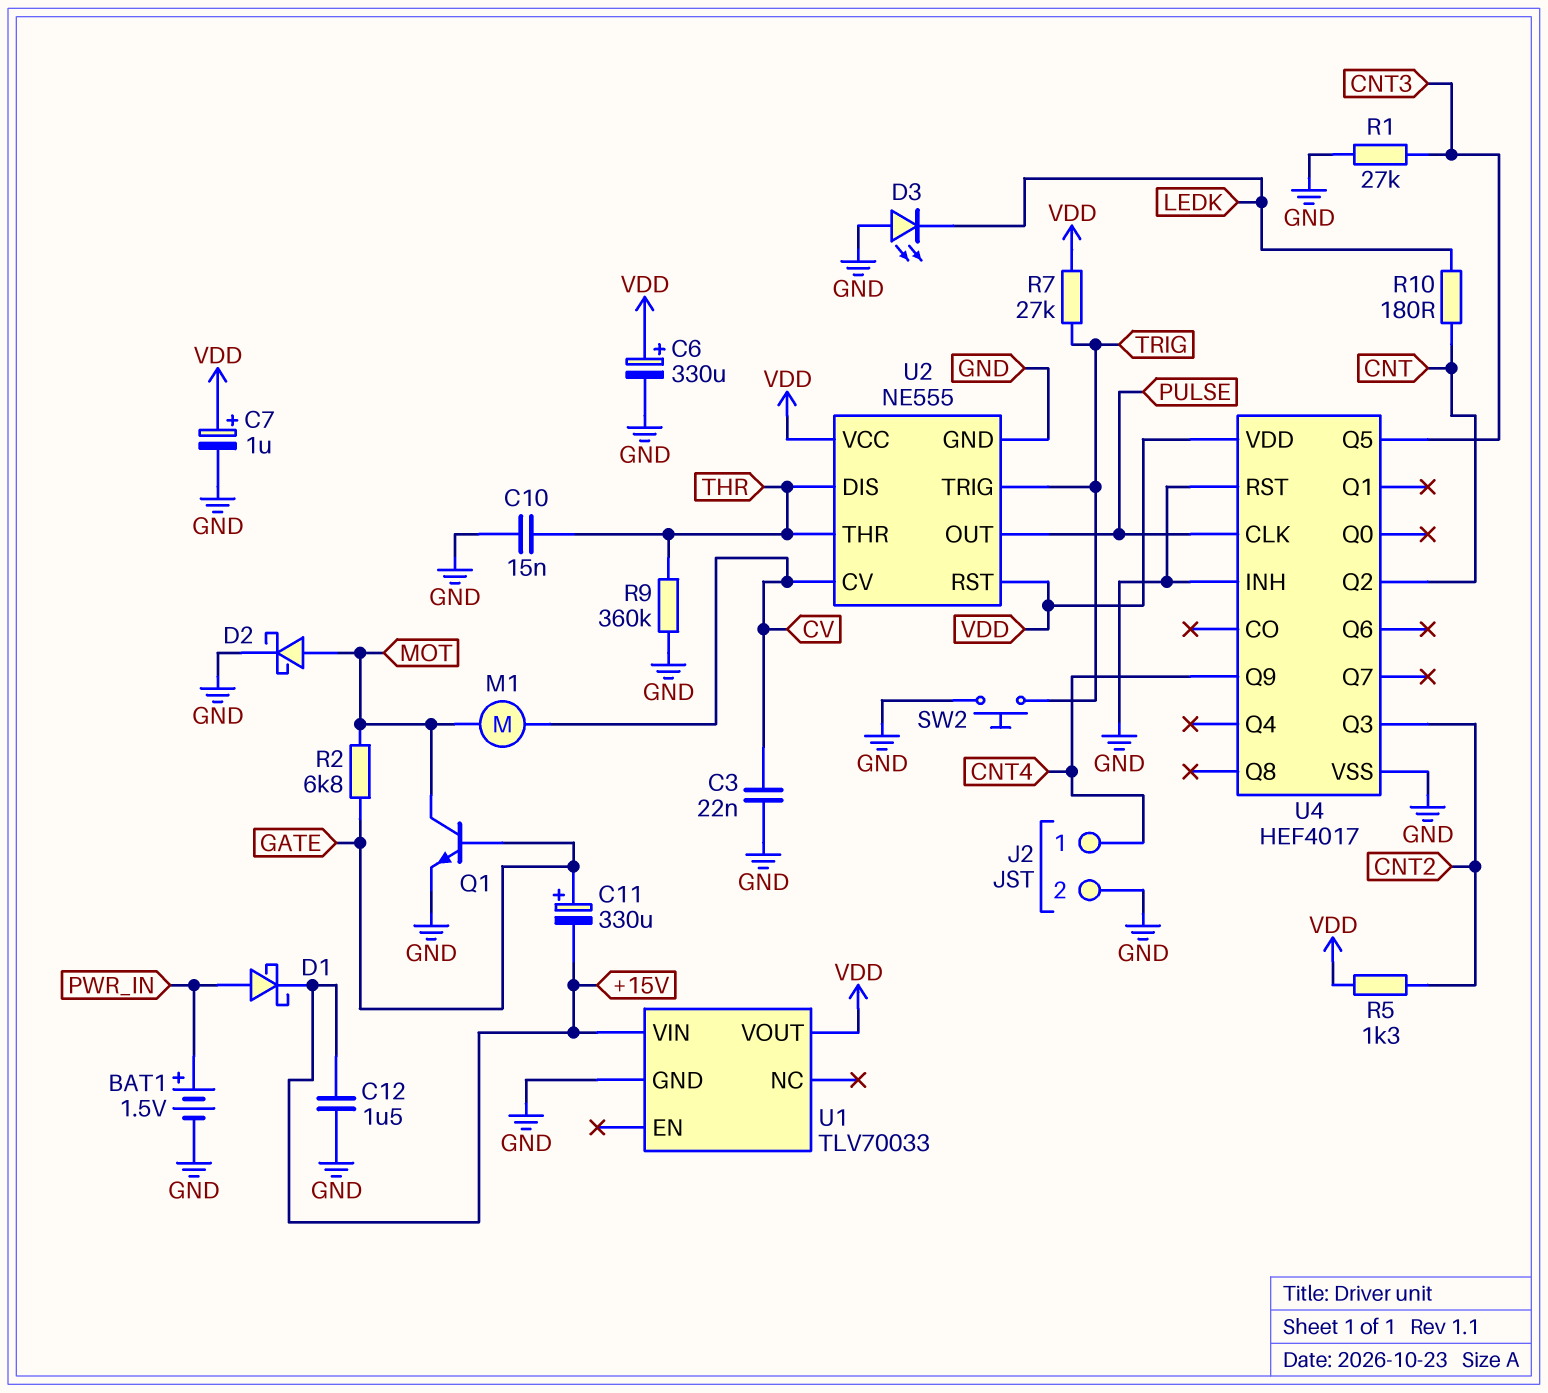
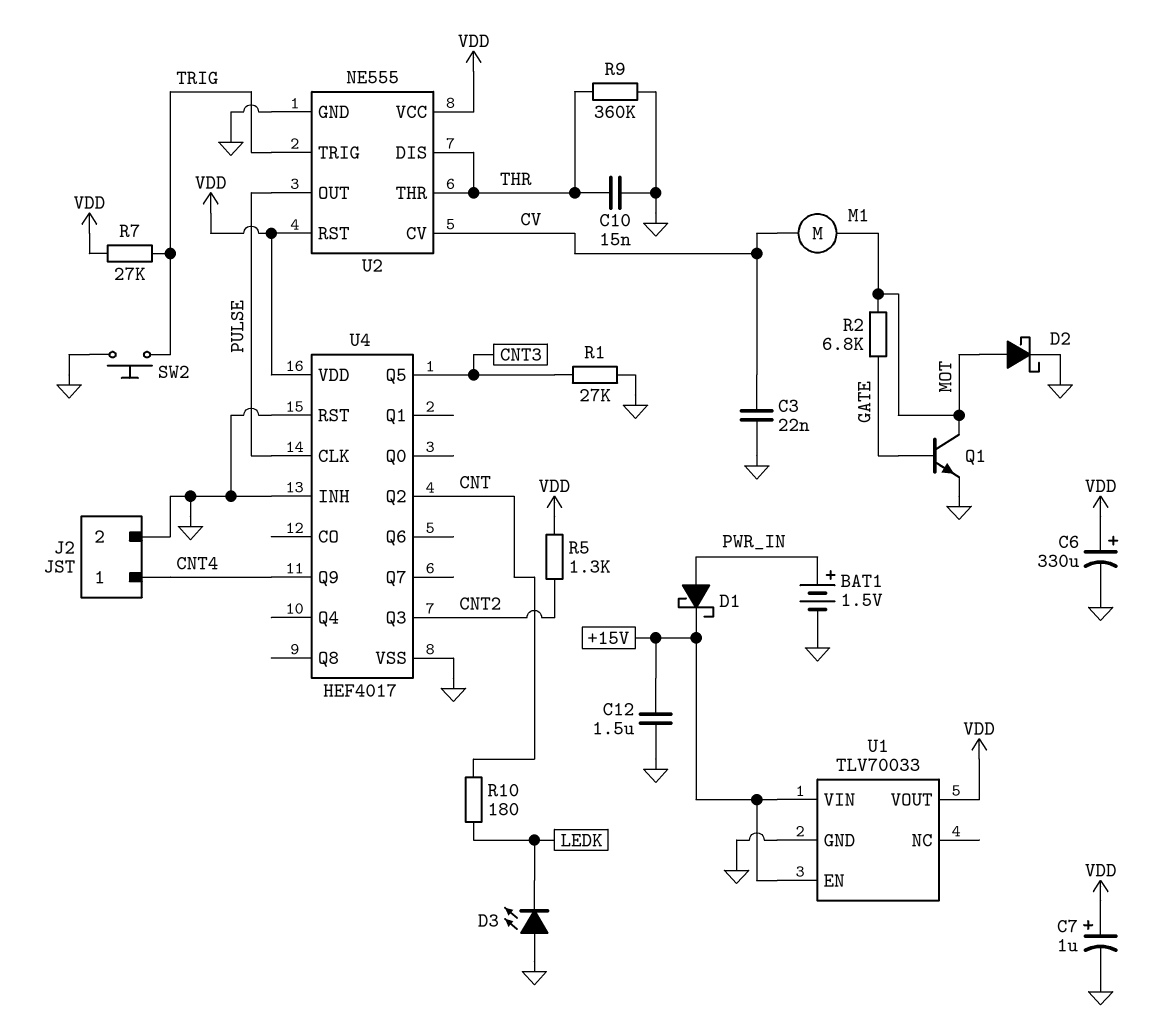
C11: 330uF (plus GATE, minus +15V) -> none
U1 pin EN: none -> +15V

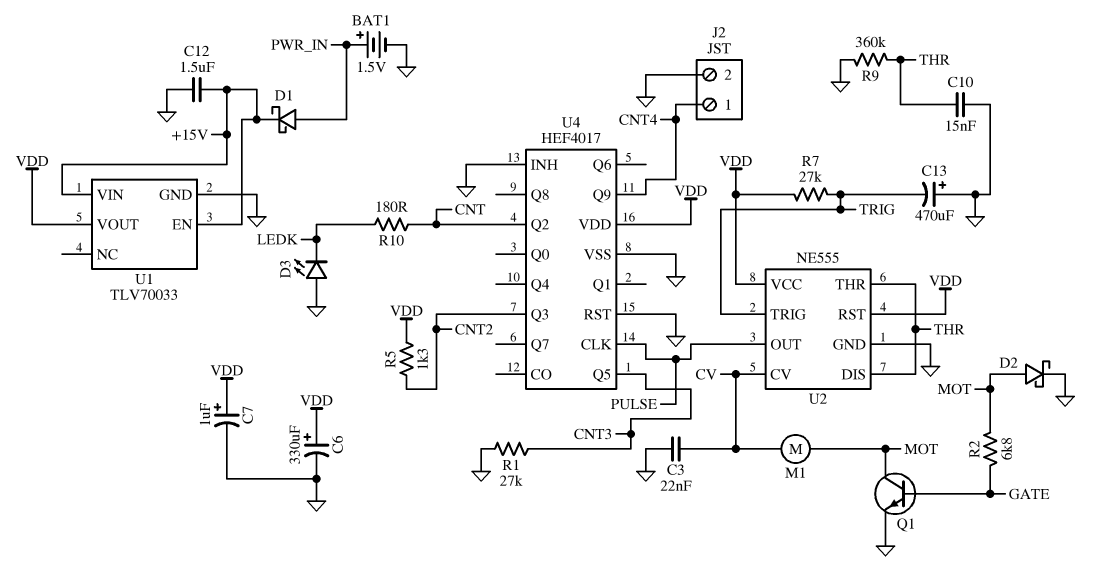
C13: none -> 470uF (plus GND, minus TRIG)
SW2: button (GND, TRIG) -> none

